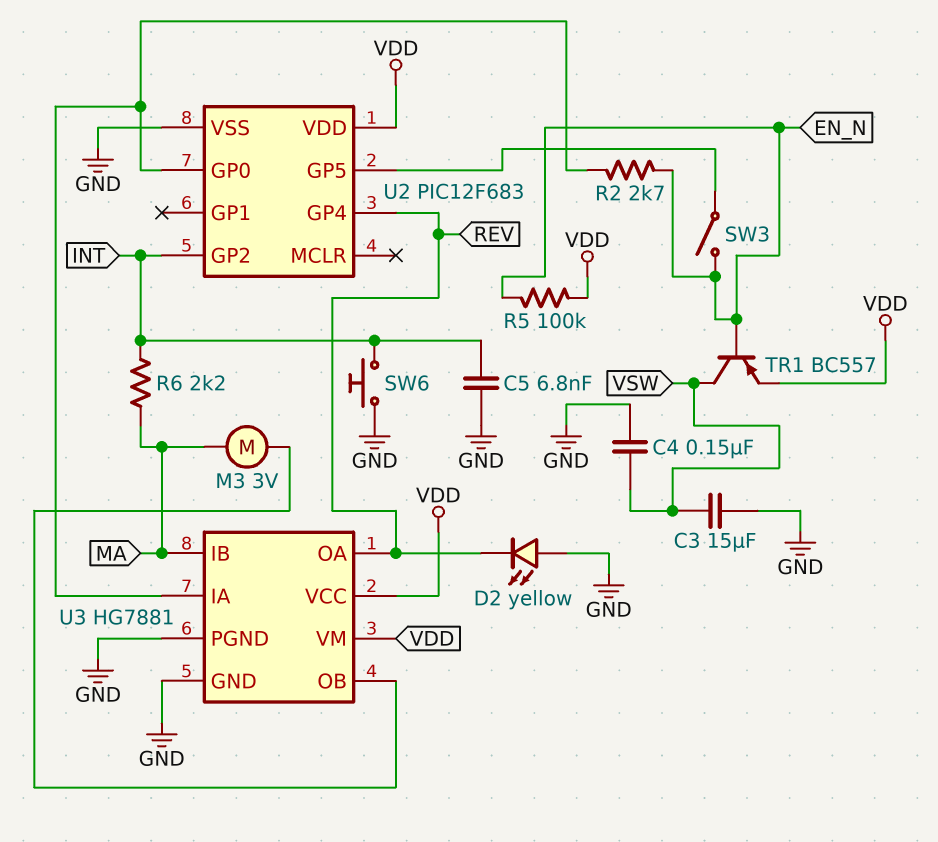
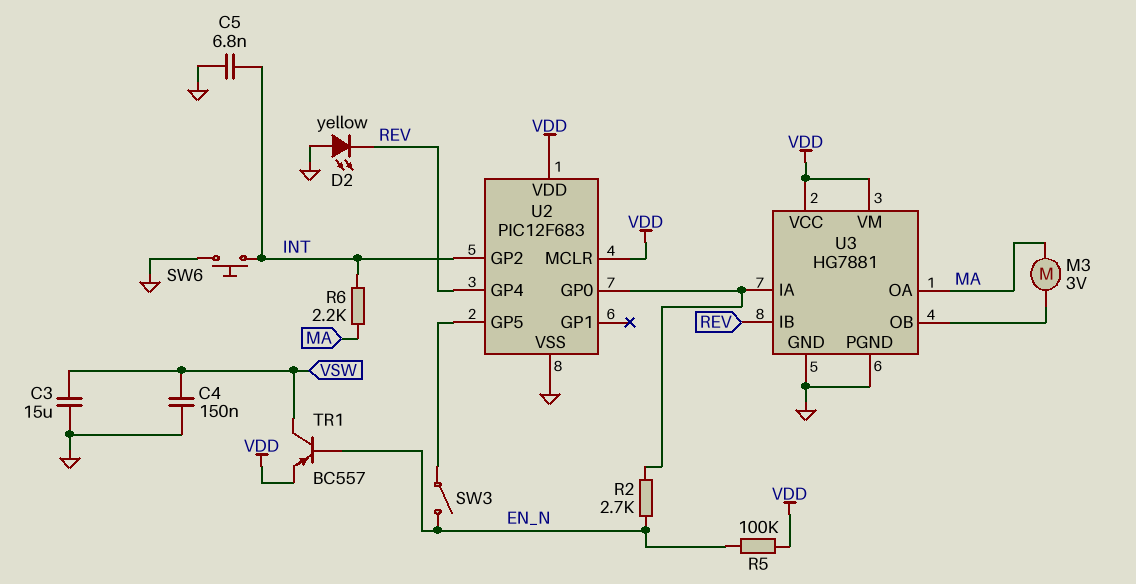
U2 pin MCLR: none -> VDD
U3 pin IB: MA -> REV
U3 pin OA: REV -> MA

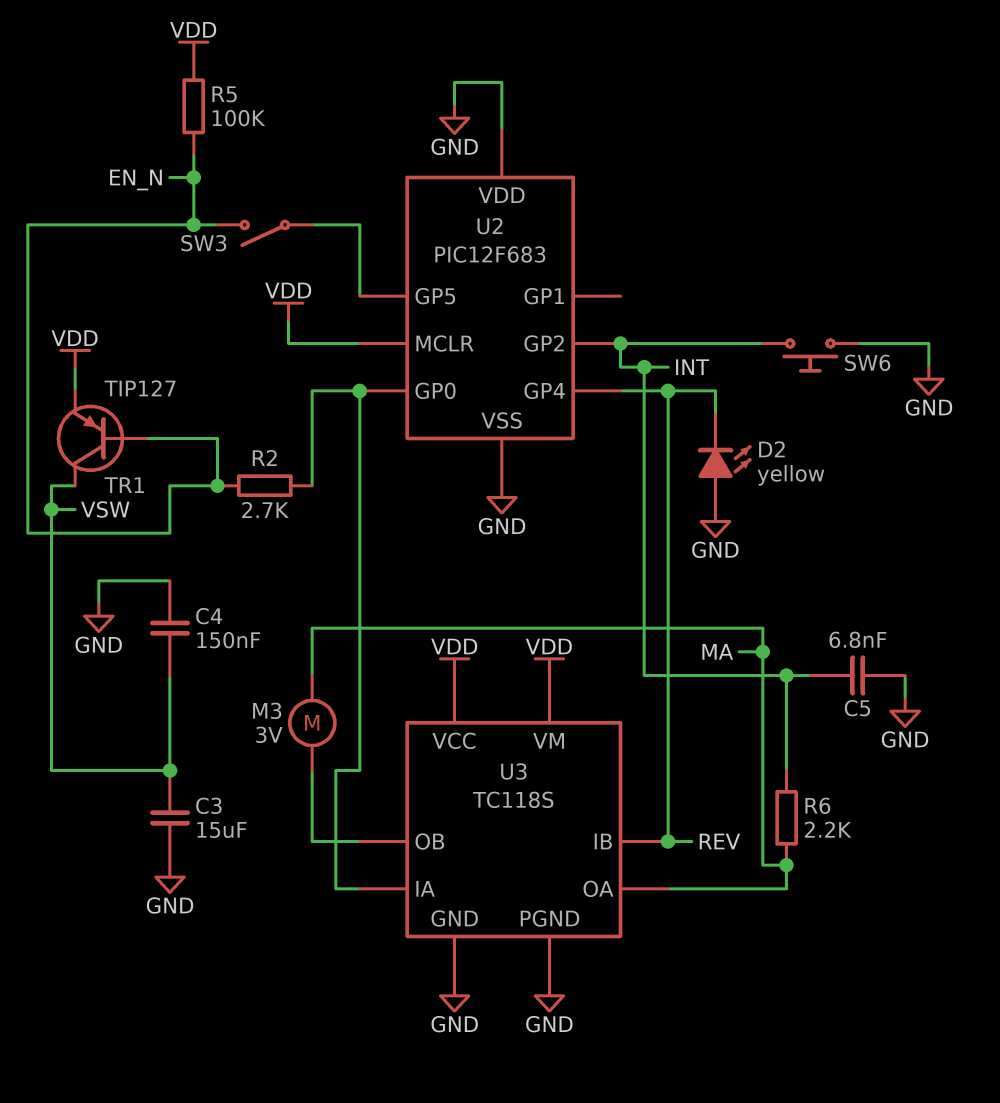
TR1: PNP BC557 (B EN_N, C VSW, E VDD) -> PNP TIP127 (B EN_N, C VSW, E VDD)
U2 pin VDD: VDD -> GND
U3: HG7881 -> TC118S

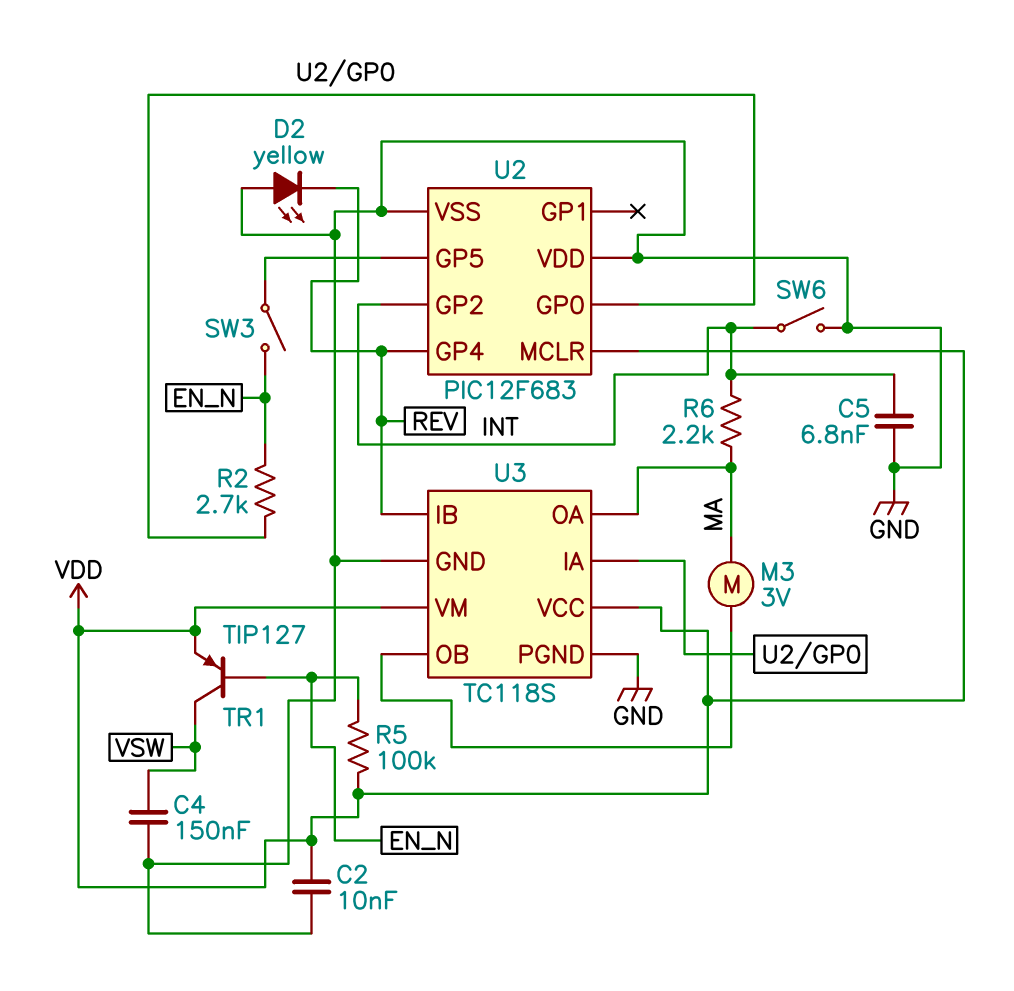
C2: none -> 10nF (GND, VDD)
C3: 15uF (GND, VSW) -> none
SW6: button (GND, INT) -> switch (GND, INT)

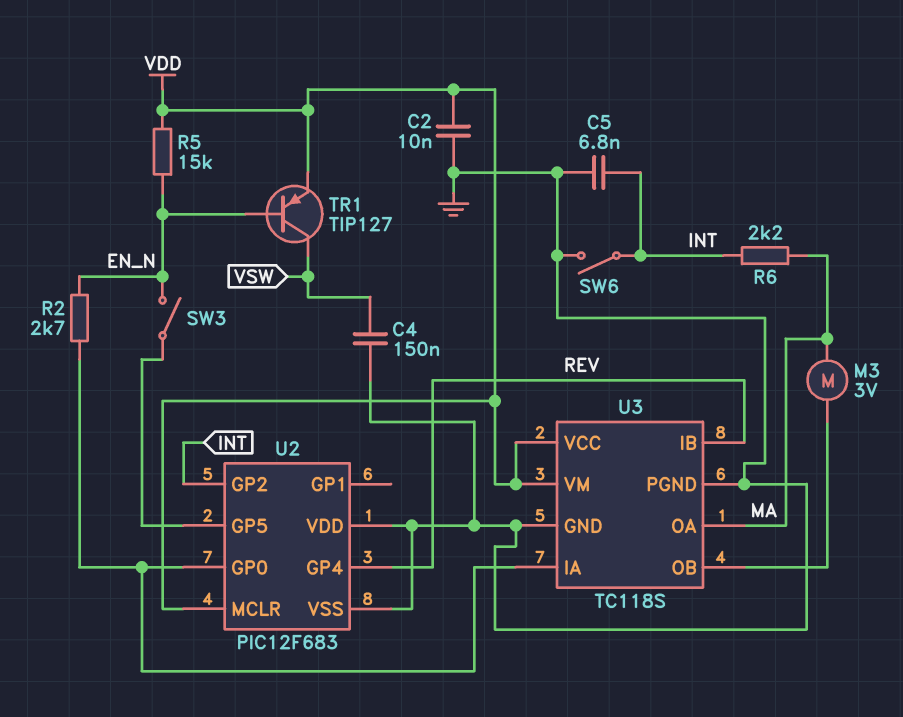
D2: LED yellow (A GND, K REV) -> none
R5: 100k (EN_N, VDD) -> 15k (EN_N, VDD)

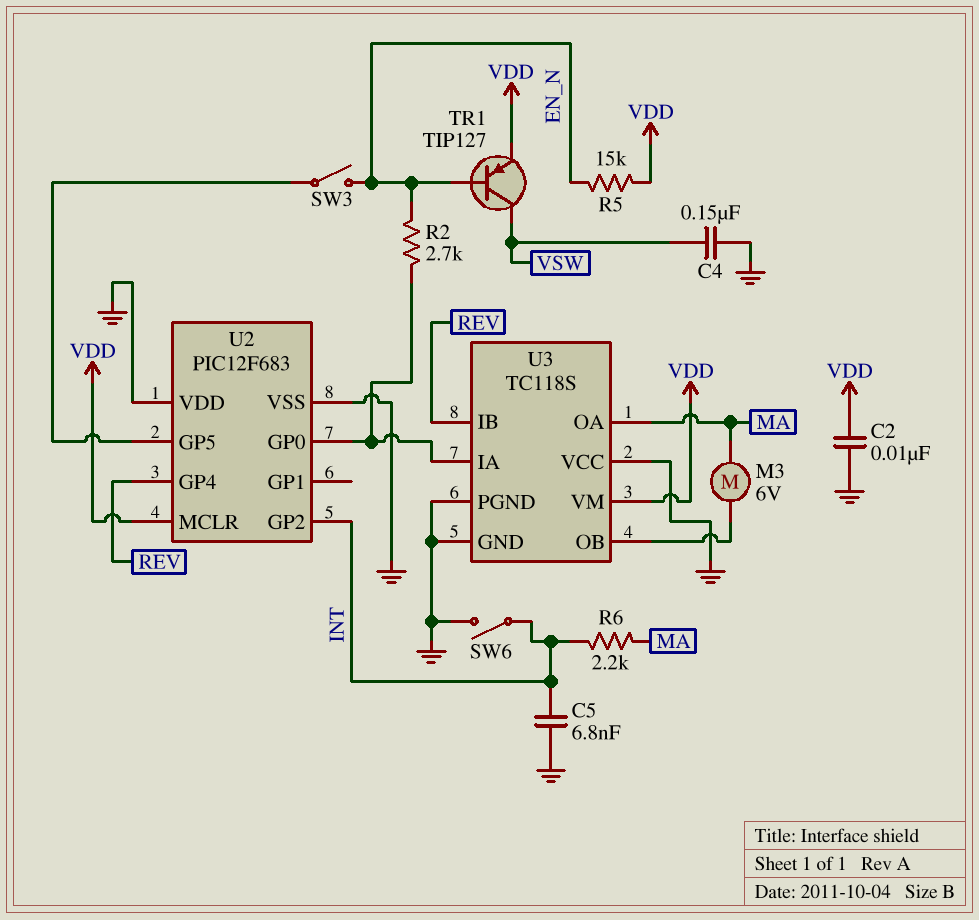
M3: motor 3V (MA, U3/OB) -> motor 6V (MA, U3/OB)
U3 pin VCC: VDD -> GND

